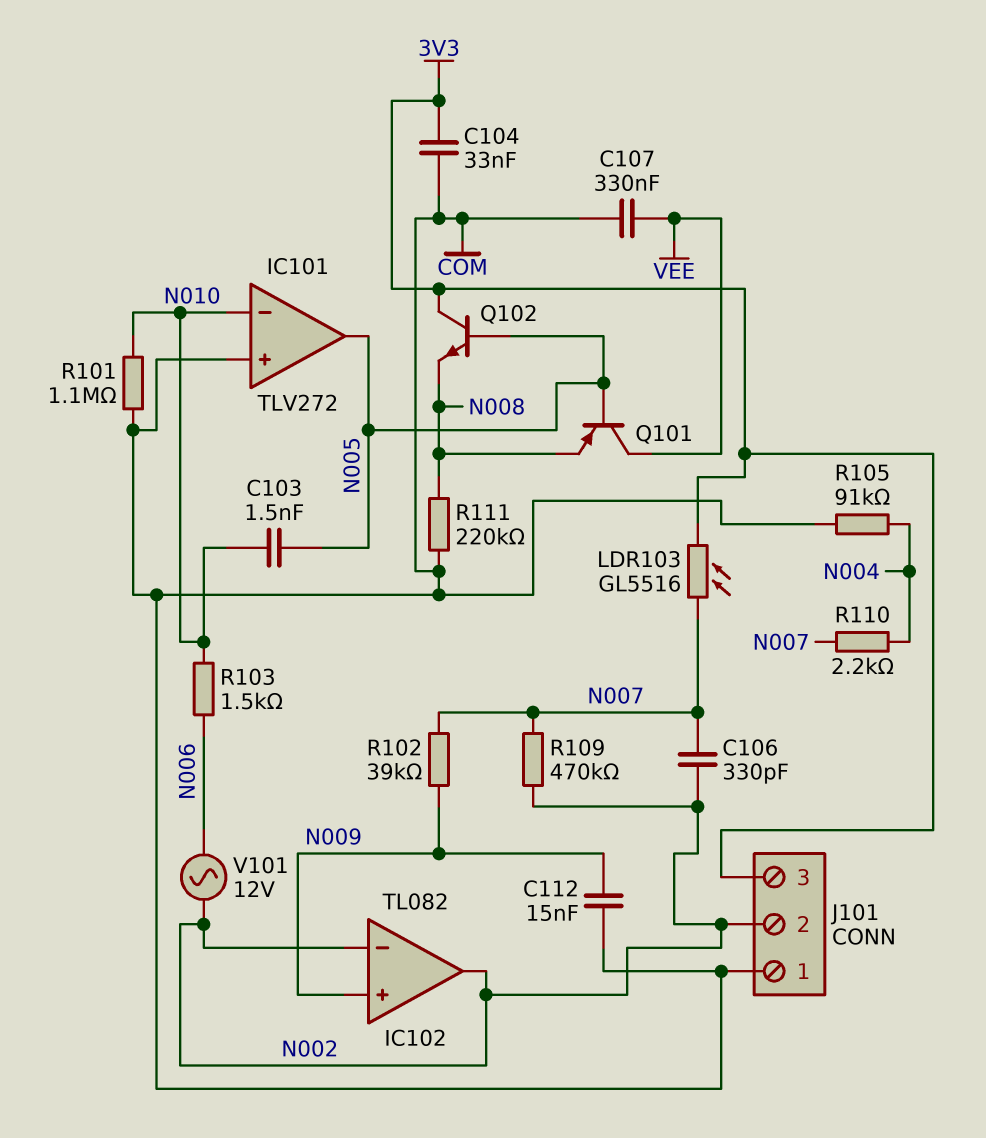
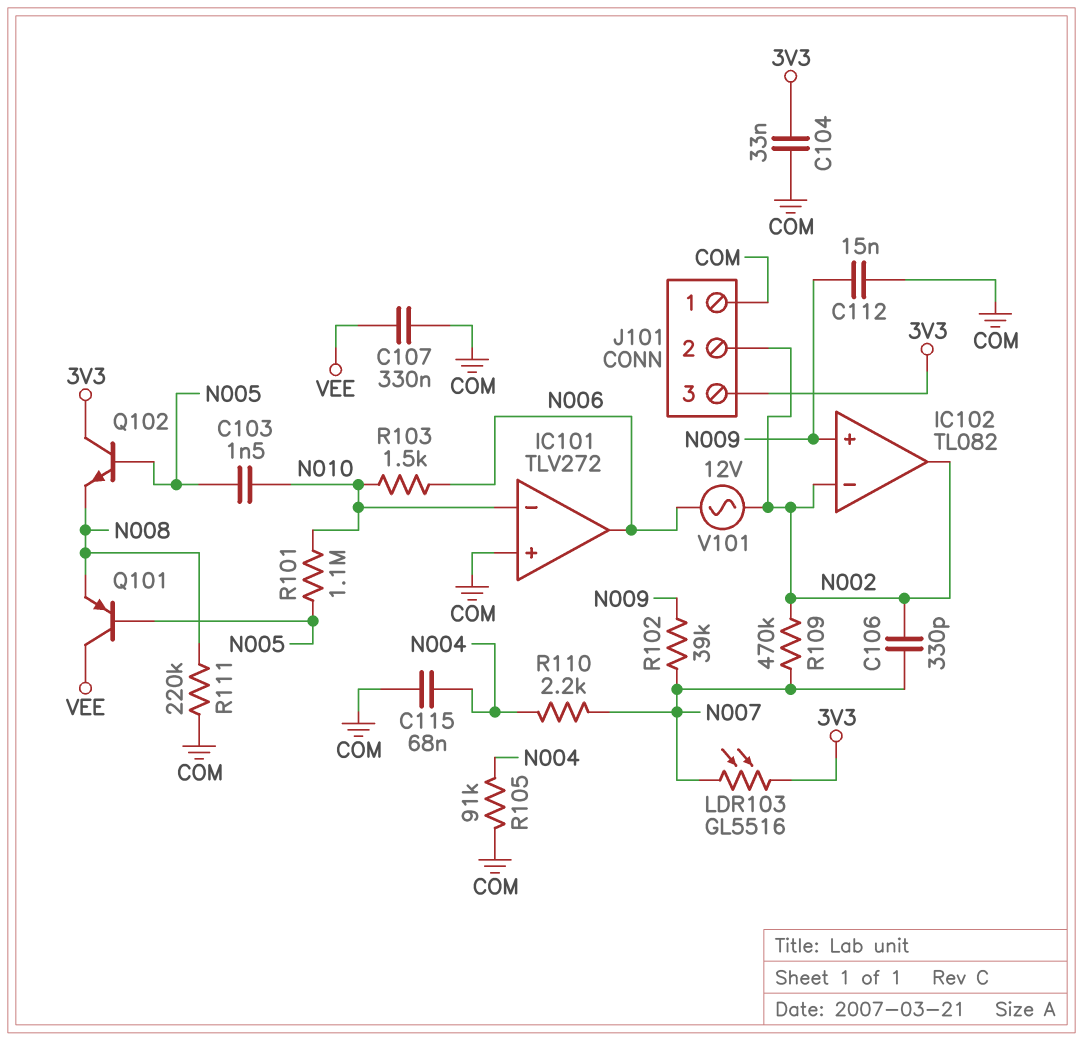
C115: none -> 68nF (COM, N004)
IC101 pin out: N005 -> N006
R101: 1.1M (COM, N010) -> 1.1M (N005, N010)

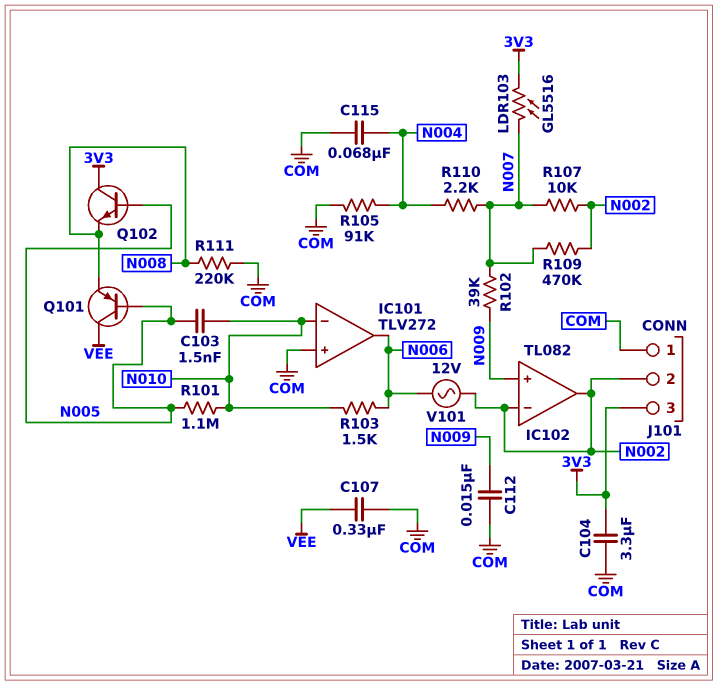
C104: 33nF (3V3, COM) -> 3.3uF (3V3, COM)
C106: 330pF (N002, N007) -> none
R107: none -> 10k (N002, N007)

